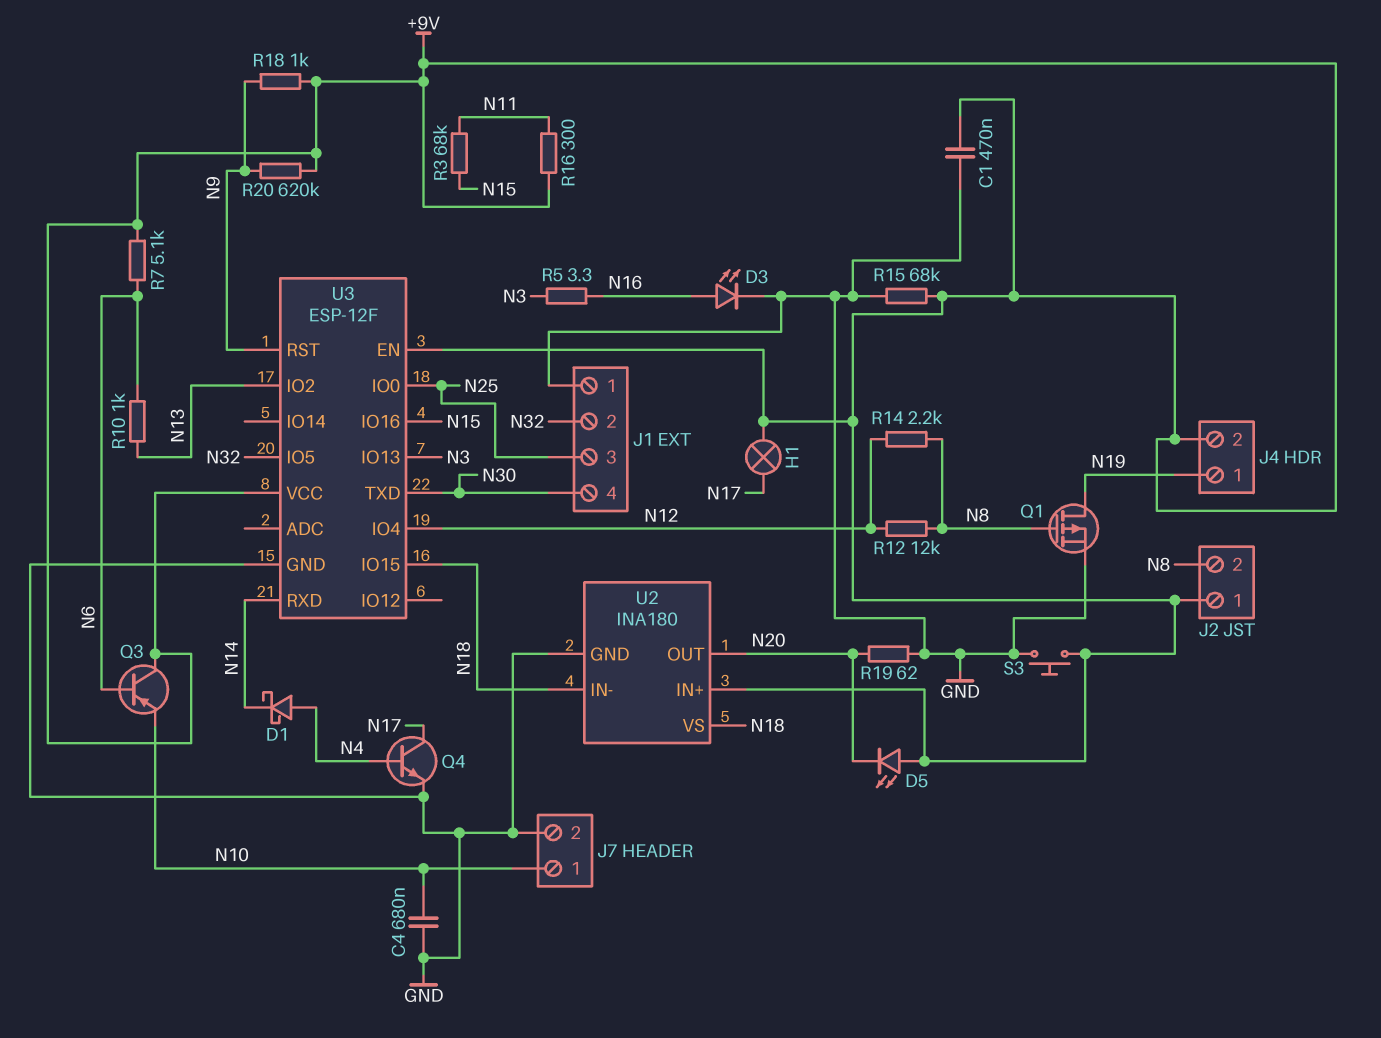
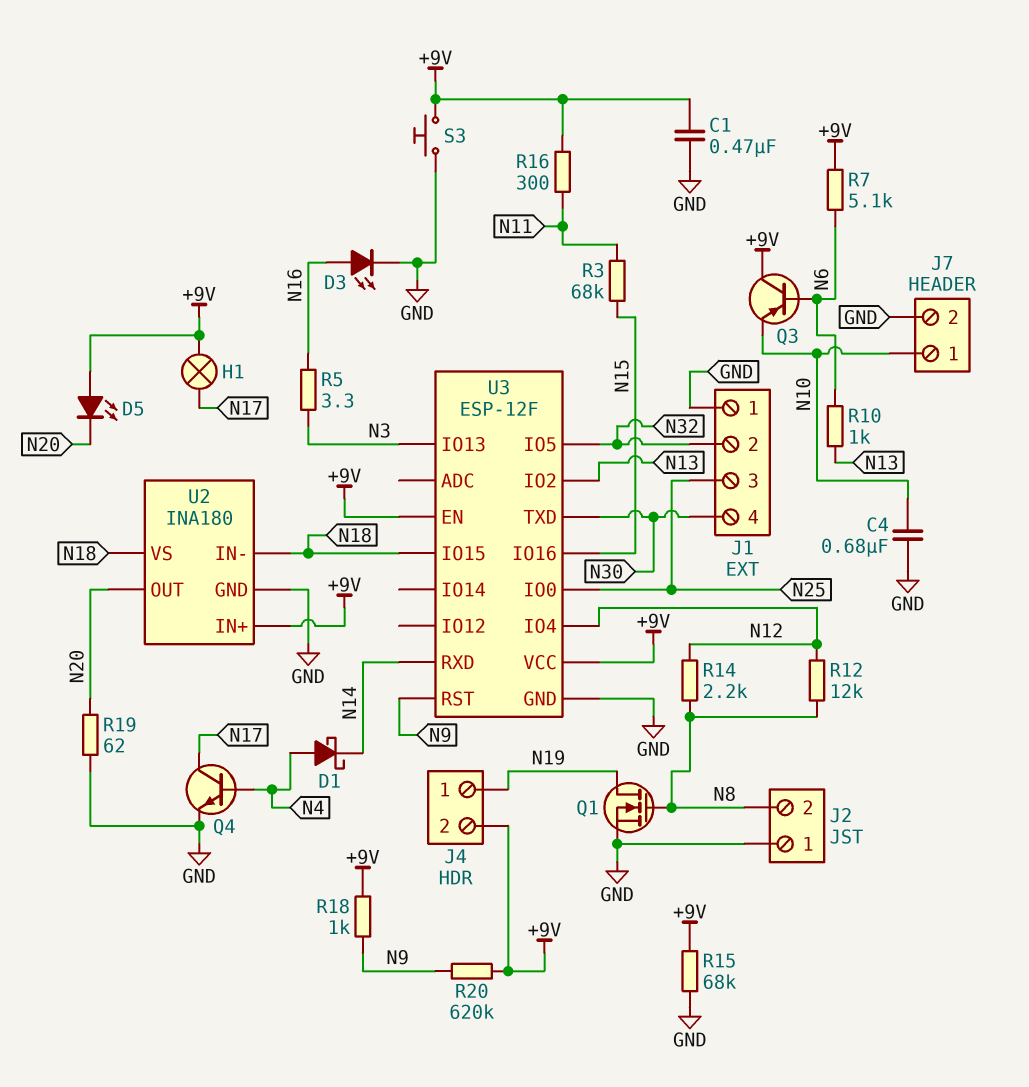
J2 pin 1: +9V -> GND
Q1: PMOS (G N8, D N19, S GND) -> NMOS (G N8, D N19, S GND)

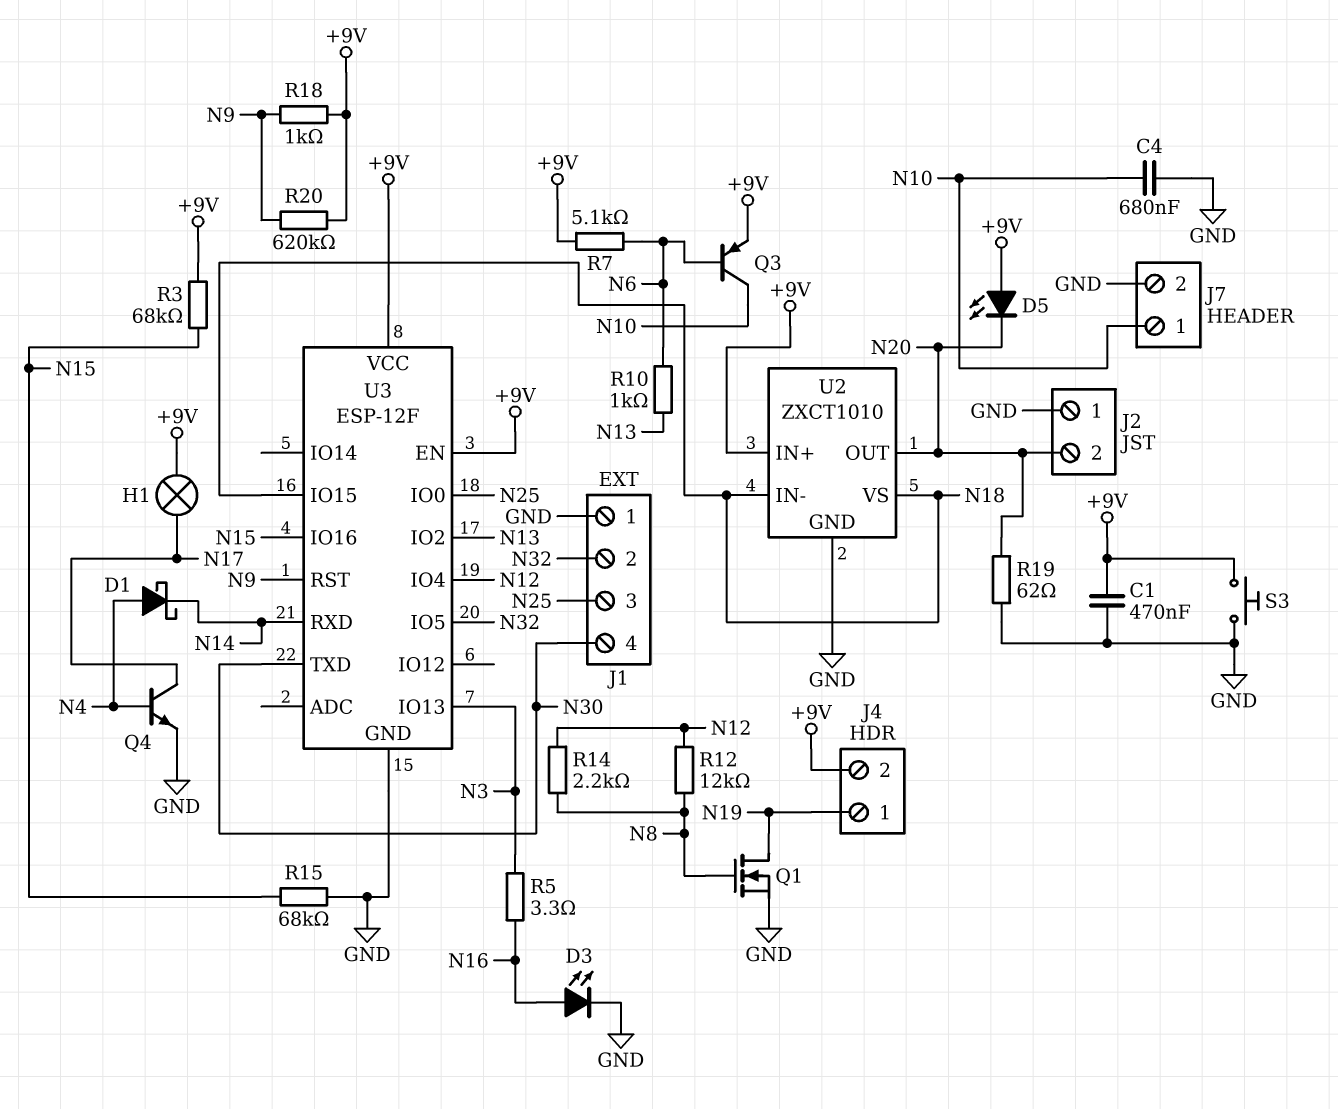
J2 pin 2: N8 -> N20
Q3: PNP (B N6, C +9V, E N10) -> PNP (B N6, C N10, E +9V)
R3: 68k (N11, N15) -> 68k (+9V, N15)
R15: 68k (+9V, GND) -> 68k (GND, N15)
R16: 300 (+9V, N11) -> none
U2: INA180 -> ZXCT1010

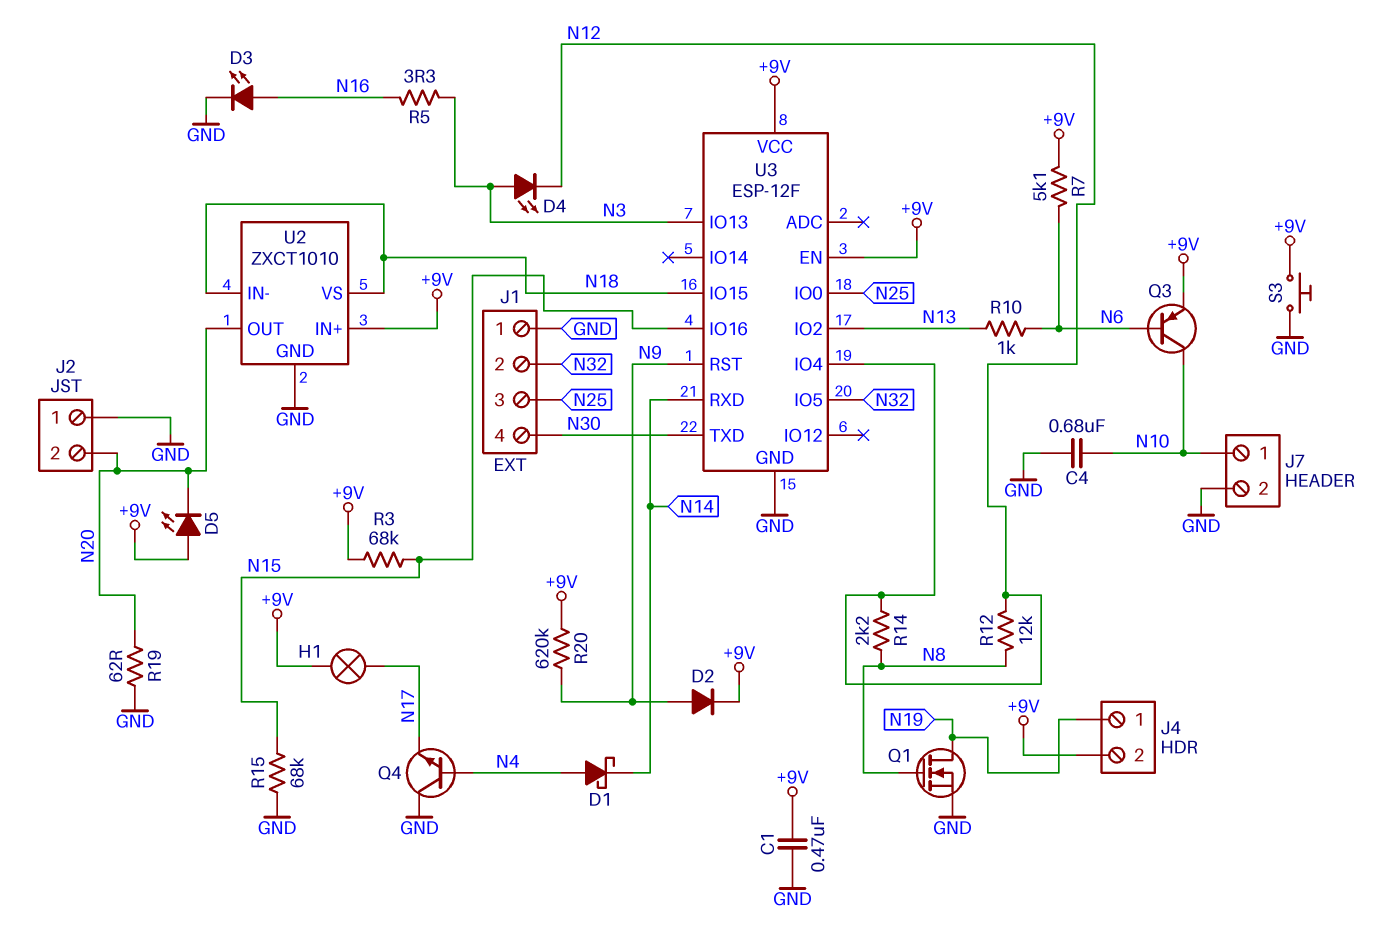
D2: none -> diode (A N9, K +9V)
D4: none -> LED (A N3, K N12)
Q4: NPN (B N4, C N17, E GND) -> NPN (B N4, C GND, E N17)
R18: 1k (+9V, N9) -> none

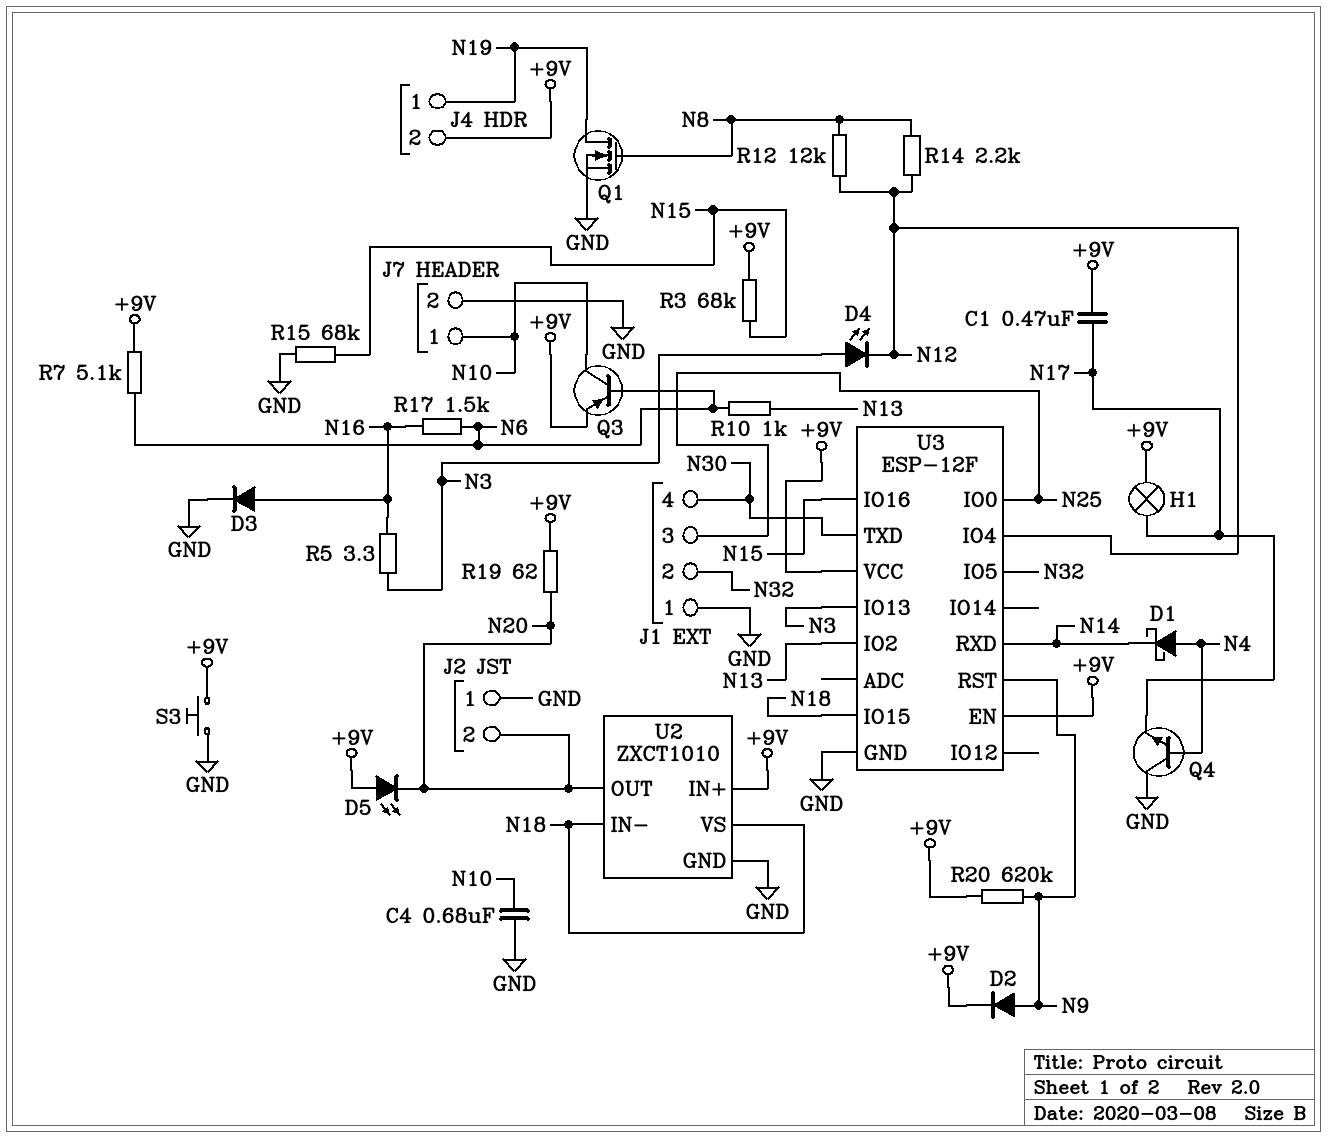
C1: 470nF (+9V, GND) -> 470nF (+9V, N17)
D3: LED (A N16, K GND) -> diode (A N16, K GND)
R17: none -> 1.5k (N6, N16)
R19: 62 (GND, N20) -> 62 (+9V, N20)

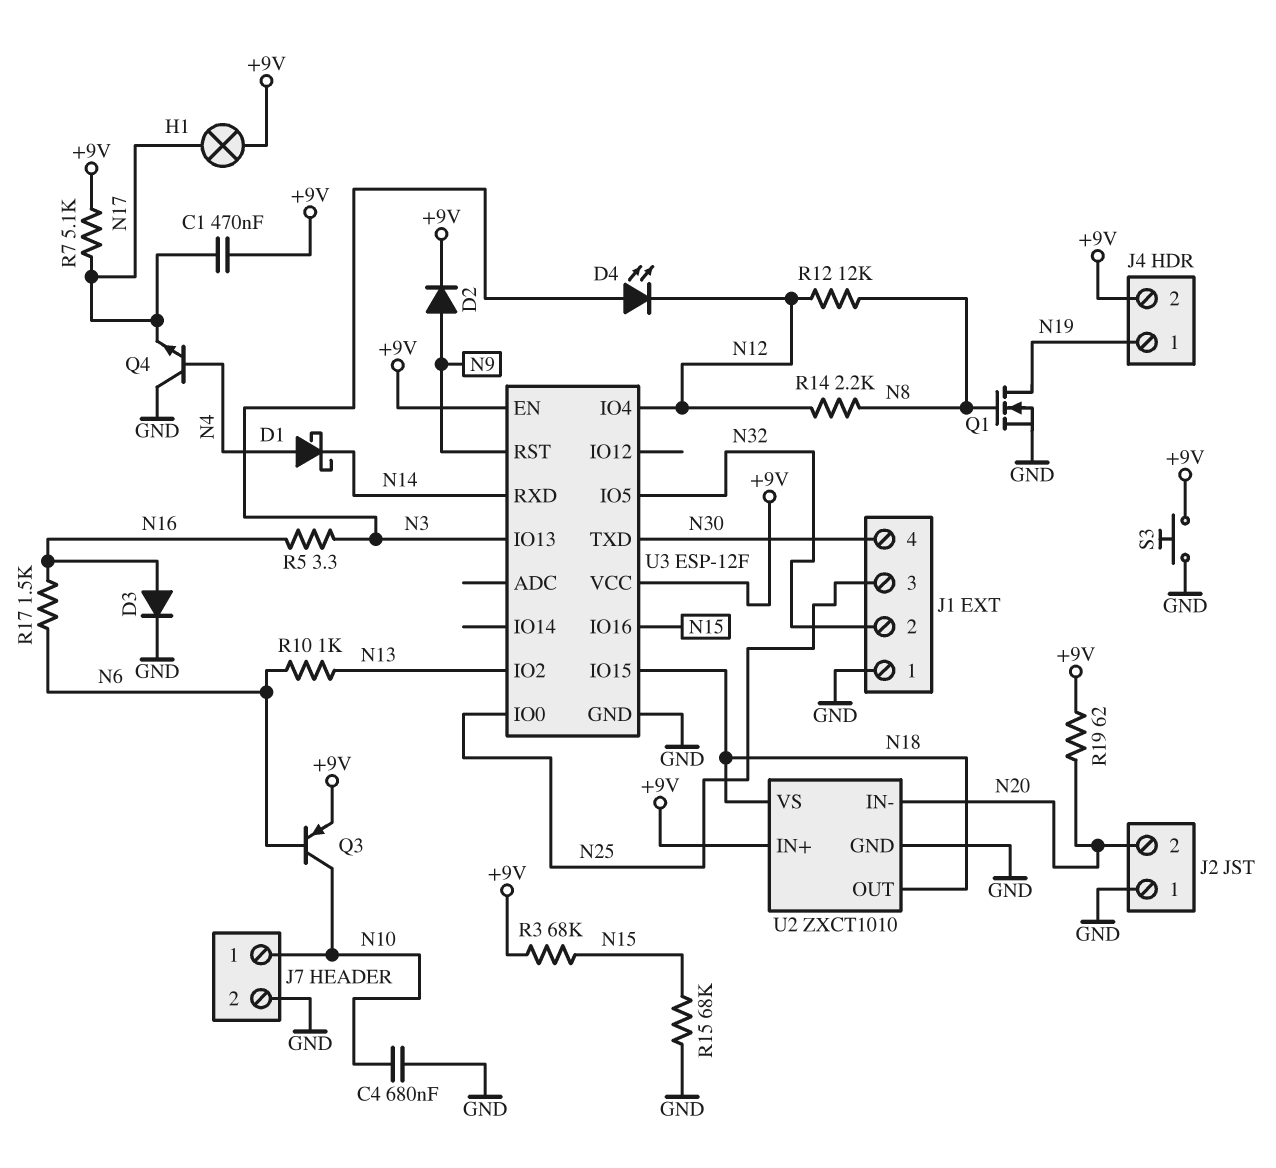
D5: LED (A +9V, K N20) -> none
R7: 5.1k (+9V, N6) -> 5.1k (+9V, N17)
R20: 620k (+9V, N9) -> none
U2 pin IN-: N18 -> N20
U2 pin OUT: N20 -> N18

